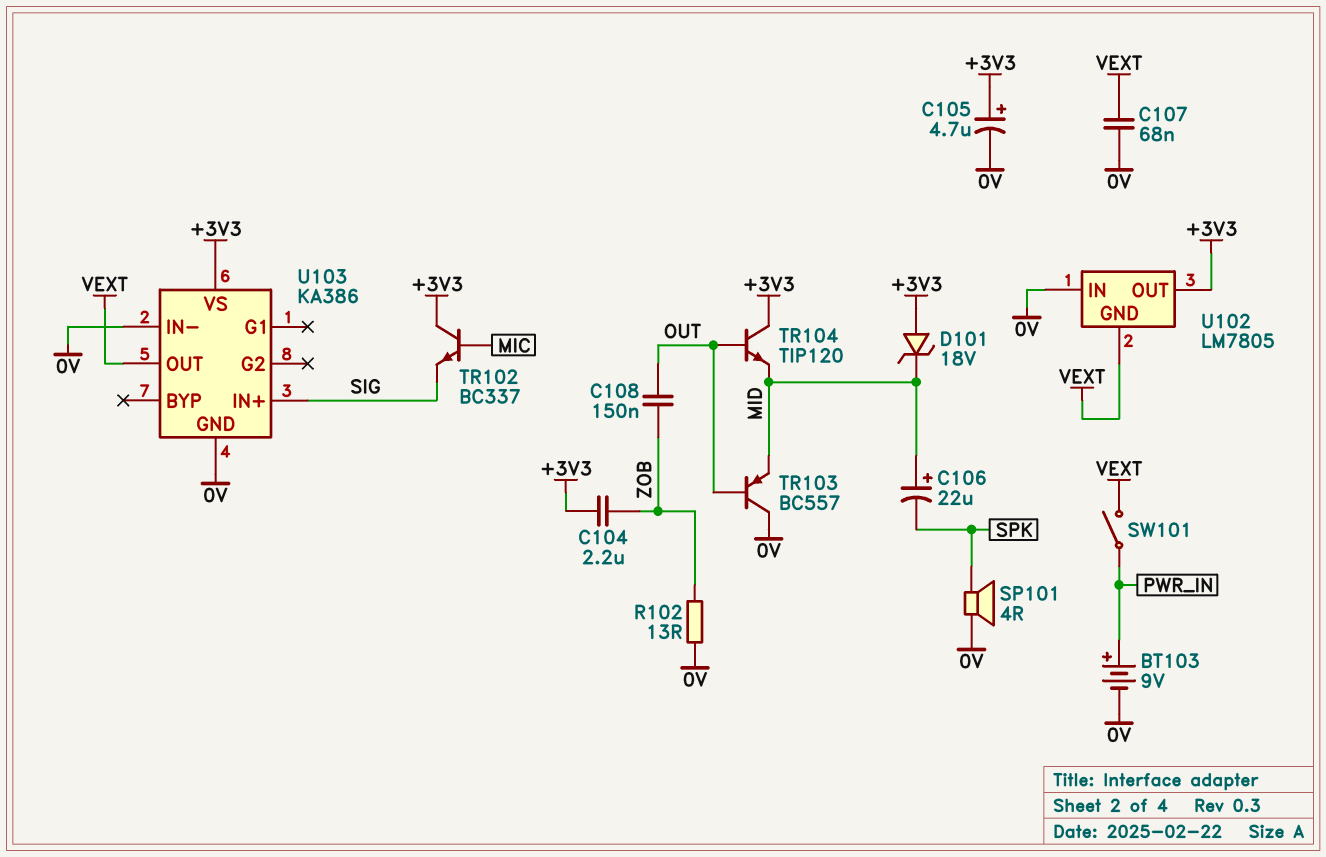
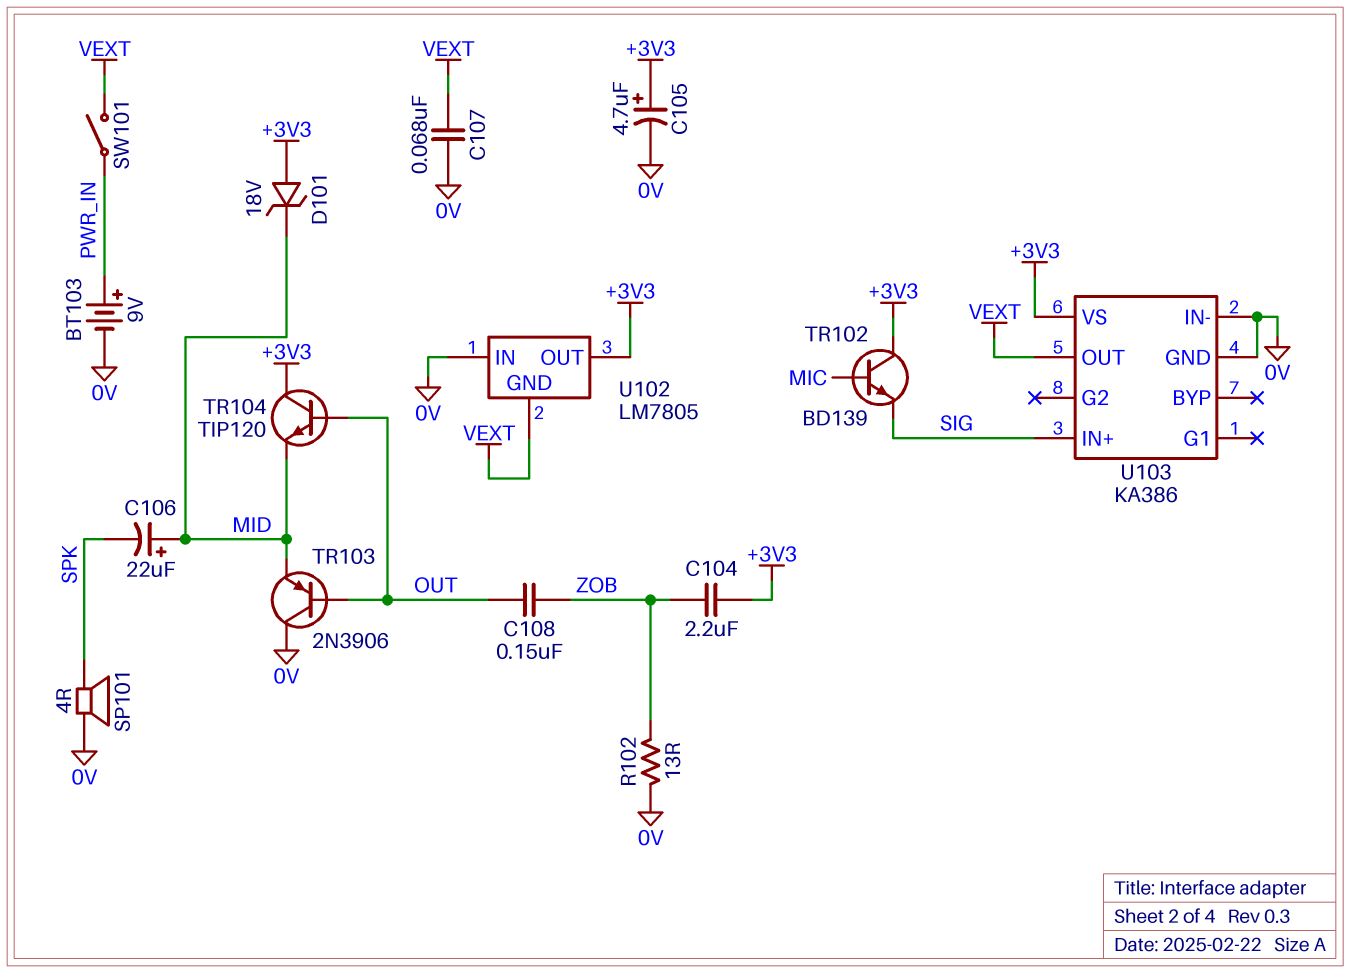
TR102: NPN BC337 (B MIC, C +3V3, E SIG) -> NPN BD139 (B MIC, C +3V3, E SIG)
TR103: PNP BC557 (B OUT, C 0V, E MID) -> PNP 2N3906 (B OUT, C 0V, E MID)

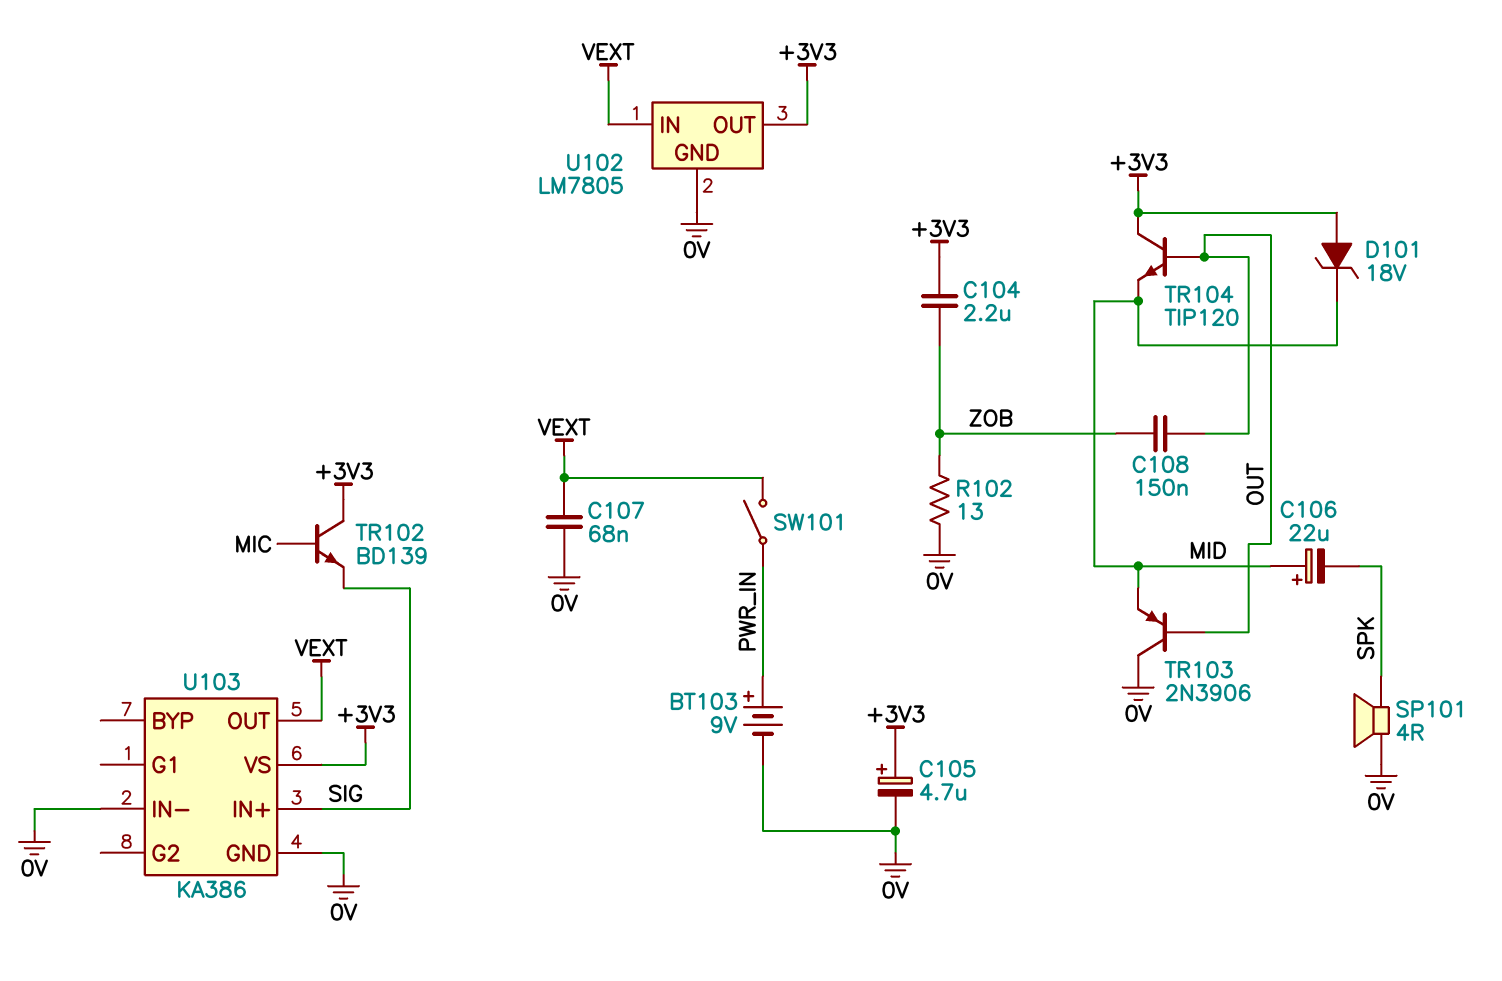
U102 pin GND: VEXT -> 0V
U102 pin IN: 0V -> VEXT

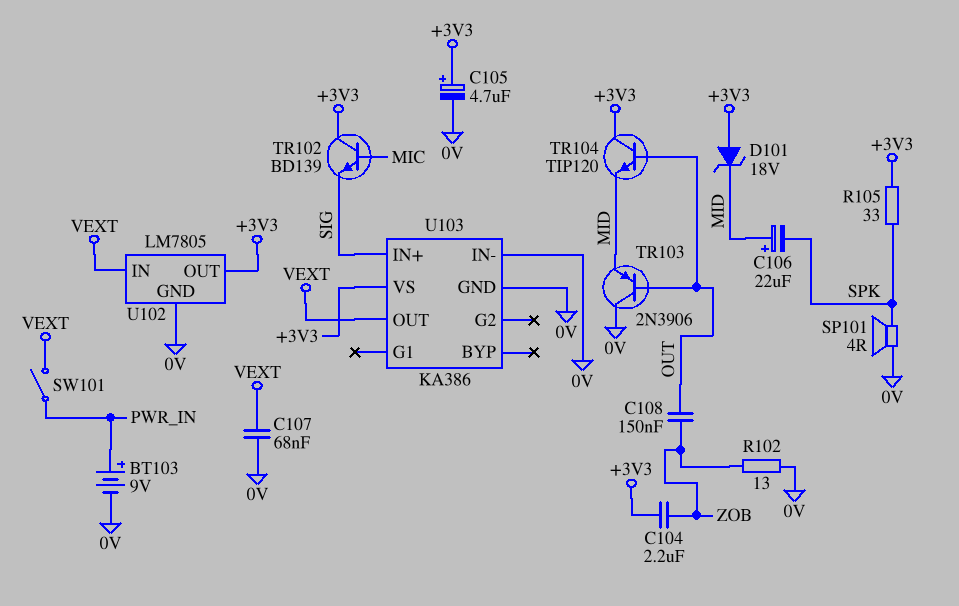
R105: none -> 33 (+3V3, SPK)

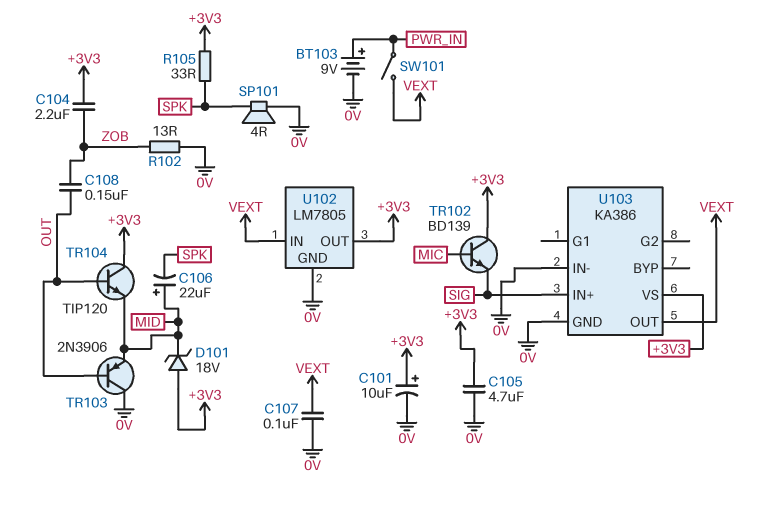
C101: none -> 10uF (plus +3V3, minus 0V)
C105: 4.7uF (plus +3V3, minus 0V) -> 4.7uF (+3V3, 0V)
C107: 68nF (0V, VEXT) -> 100nF (0V, VEXT)

